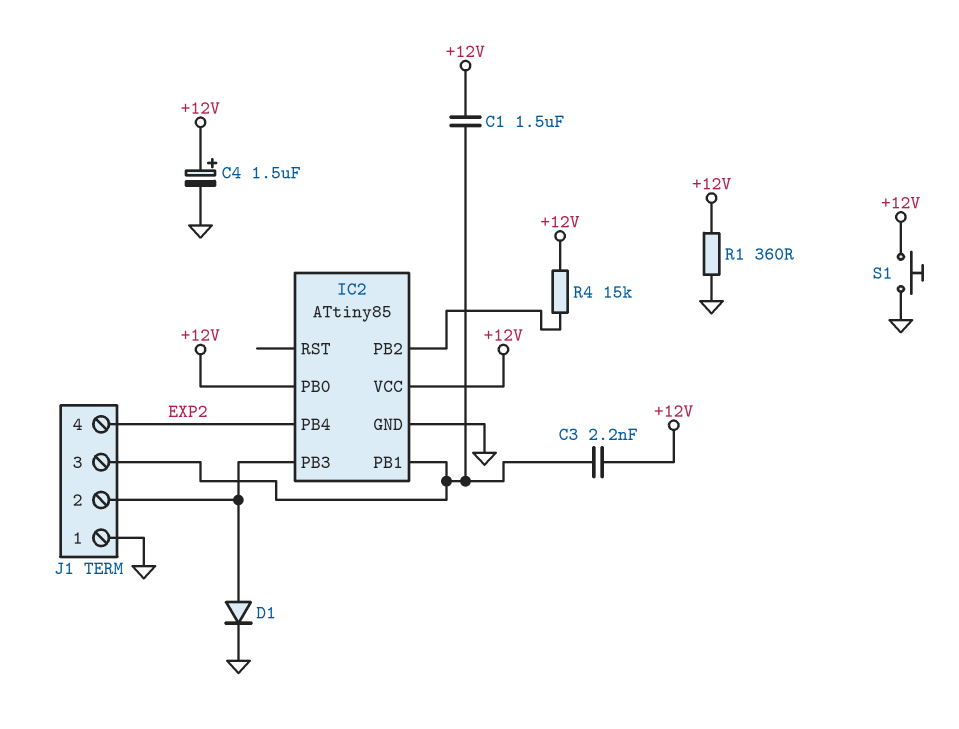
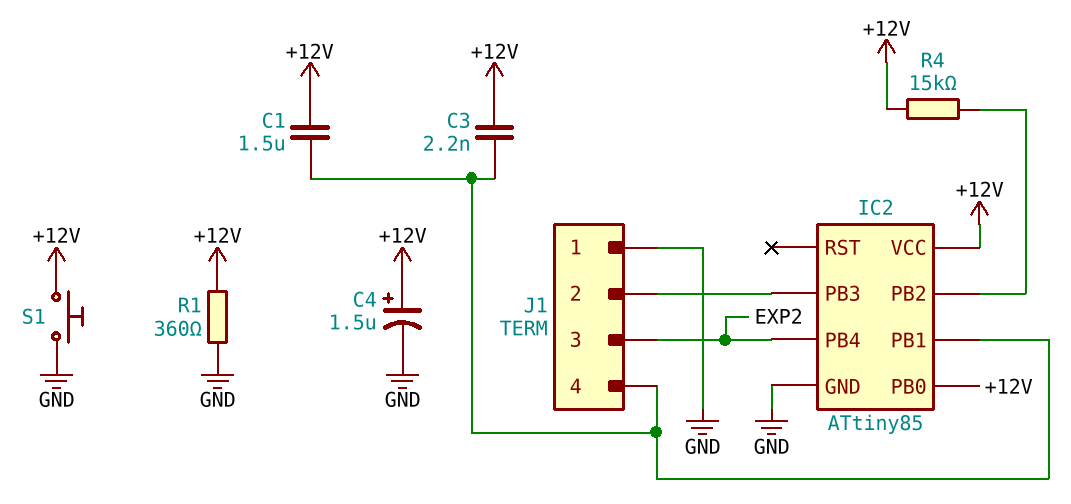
D1: diode (A IC2/PB3, K GND) -> none
J1 pin 3: IC2/PB1 -> EXP2
J1 pin 4: EXP2 -> IC2/PB1

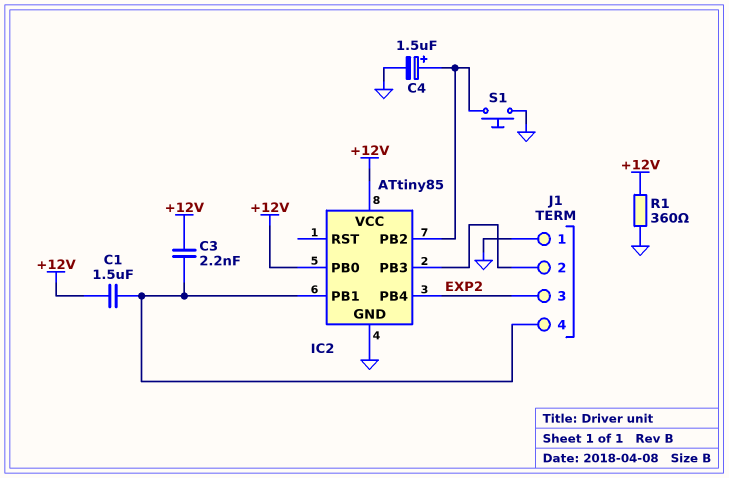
C4: 1.5uF (plus +12V, minus GND) -> 1.5uF (plus IC2/PB2, minus GND)
R4: 15k (+12V, IC2/PB2) -> none
S1: button (+12V, GND) -> button (GND, IC2/PB2)

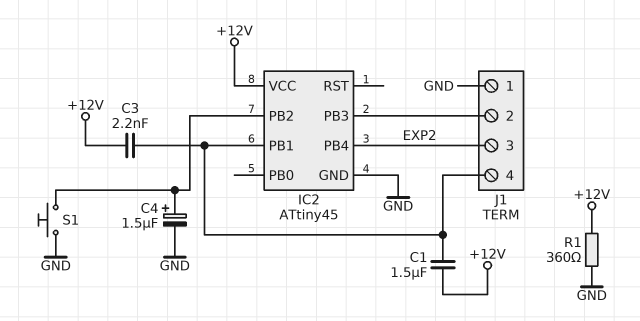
IC2: ATtiny85 -> ATtiny45
IC2 pin PB0: +12V -> none

